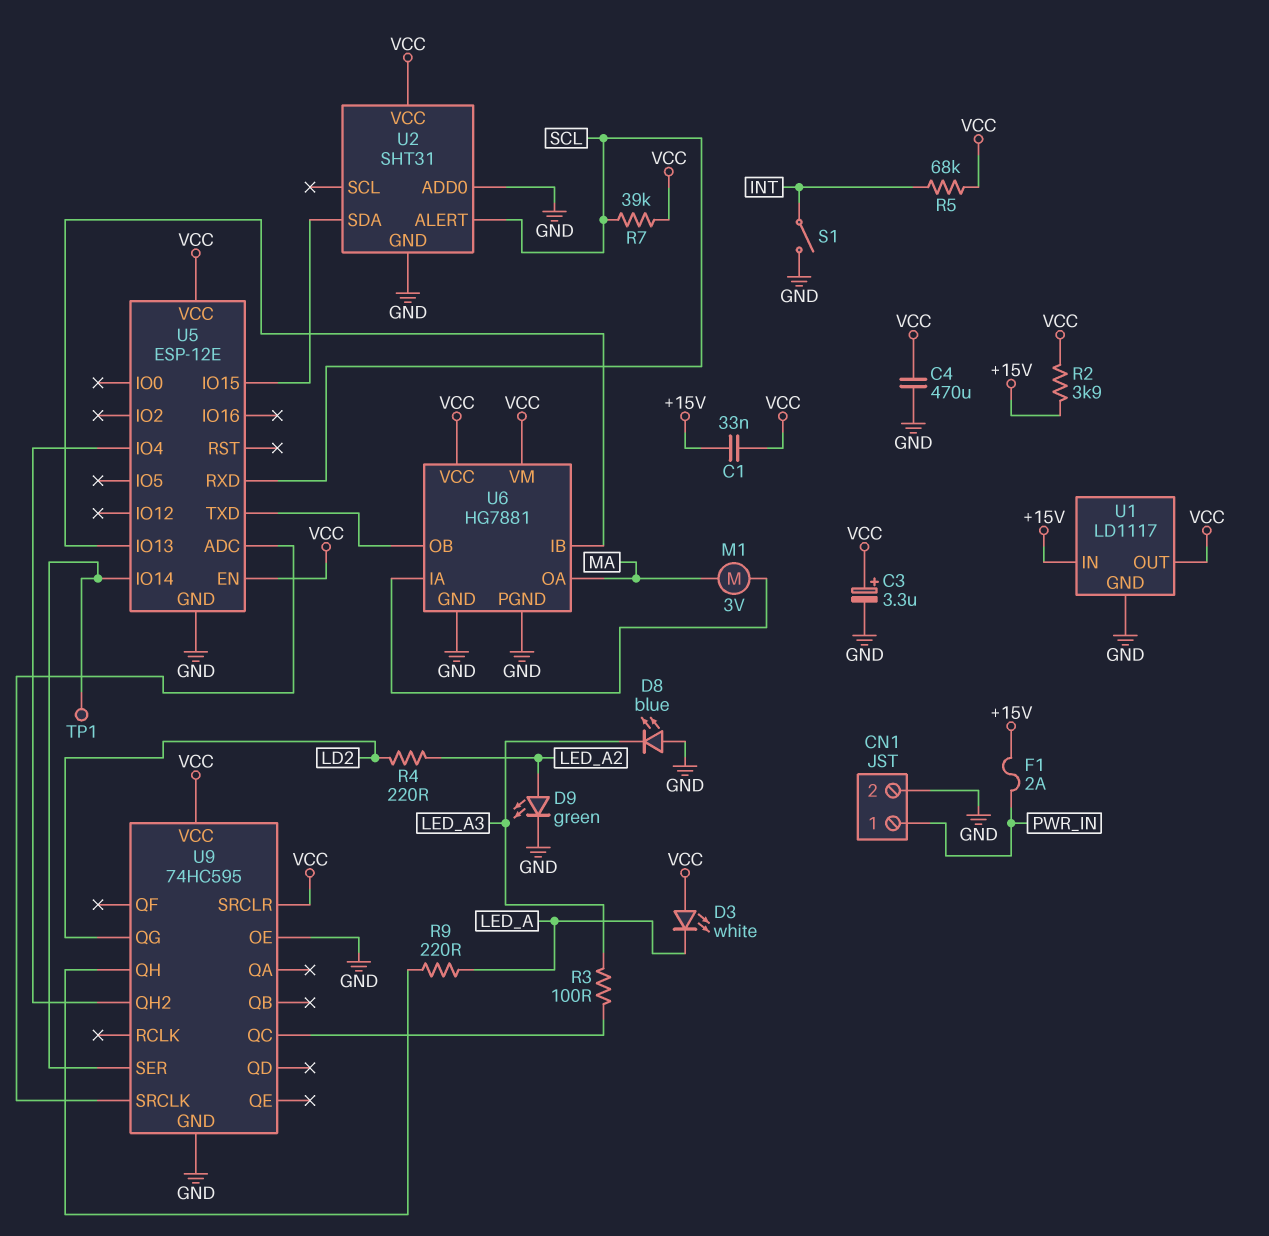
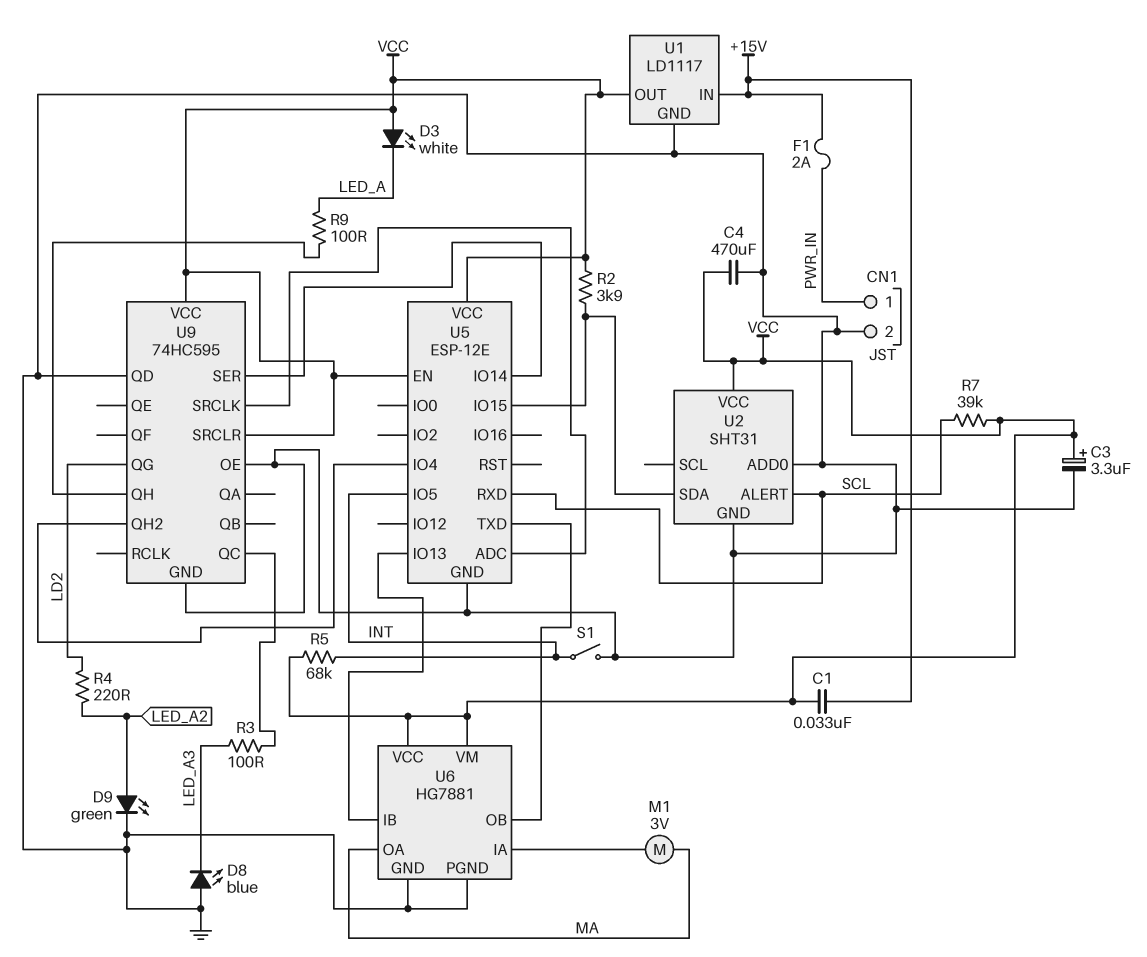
R2: 3.9k (+15V, VCC) -> 3.9k (U2/SDA, VCC)
R9: 220 (LED_A, U9/QH) -> 100 (LED_A, U9/QH)
TP1: test point (U5/IO14) -> none
U5 pin IO5: none -> INT
U9 pin QD: none -> GND

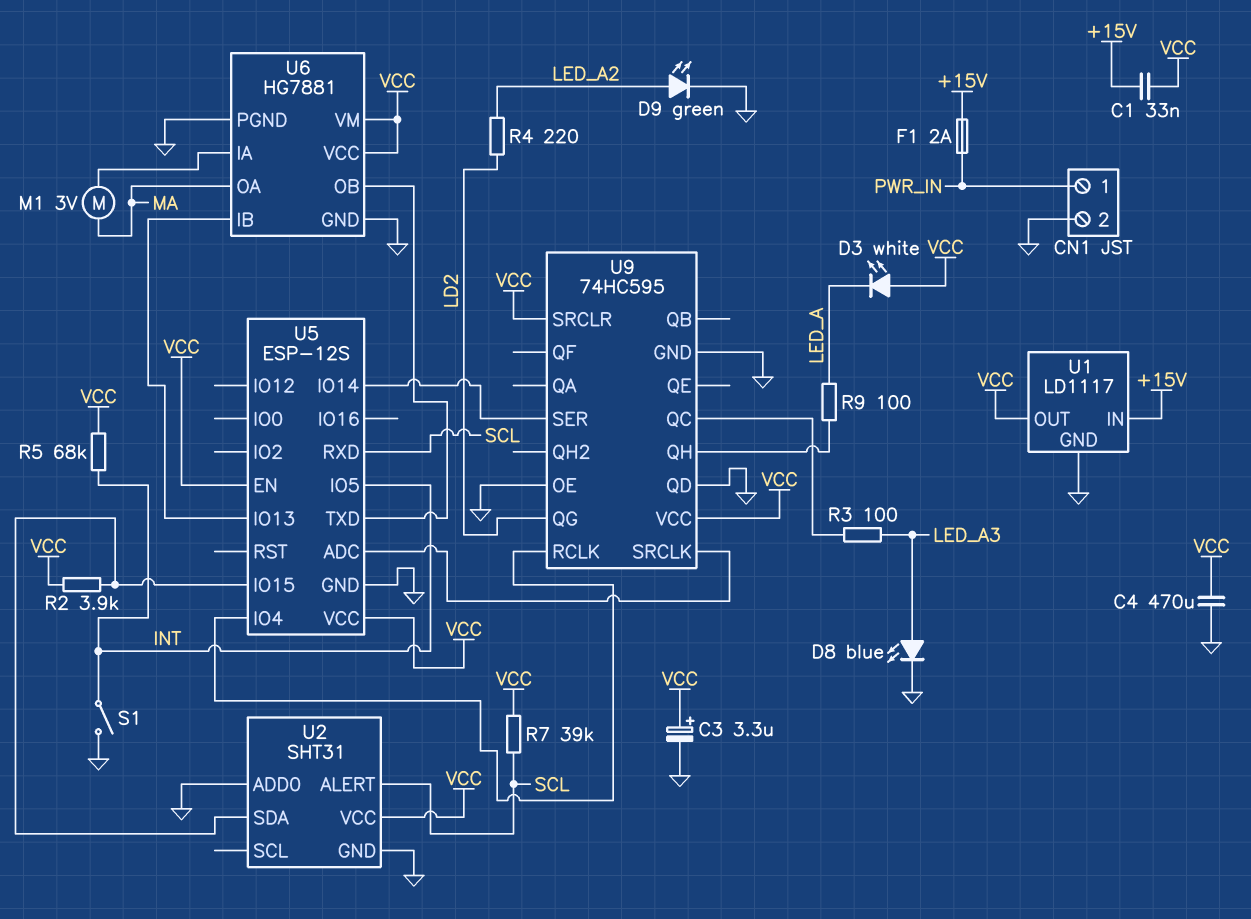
D8: LED blue (A GND, K LED_A3) -> LED blue (A LED_A3, K GND)
U5: ESP-12E -> ESP-12S
U9 pin QH2: U5/IO4 -> none
U9 pin RCLK: none -> U5/IO4

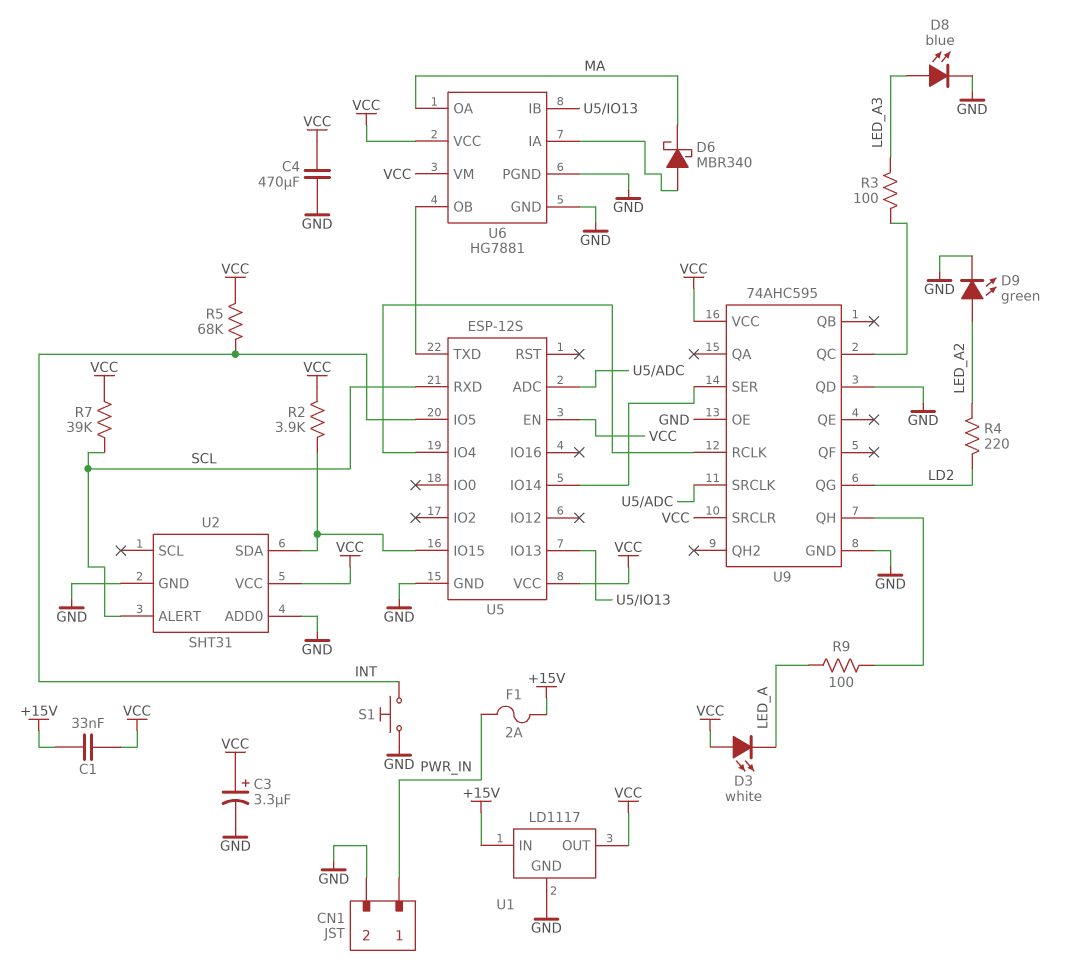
D6: none -> schottky MBR340 (A U6/IA, K MA)
M1: motor 3V (MA, U6/IA) -> none
S1: switch (GND, INT) -> button (GND, INT)
U9: 74HC595 -> 74AHC595

